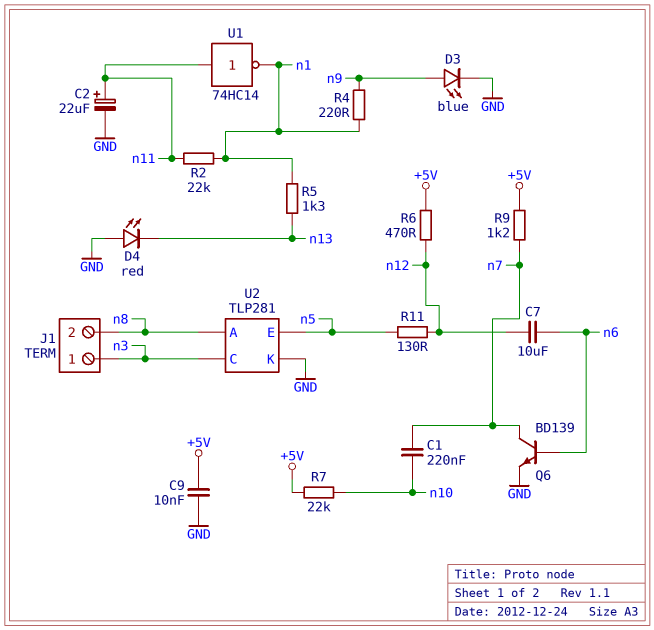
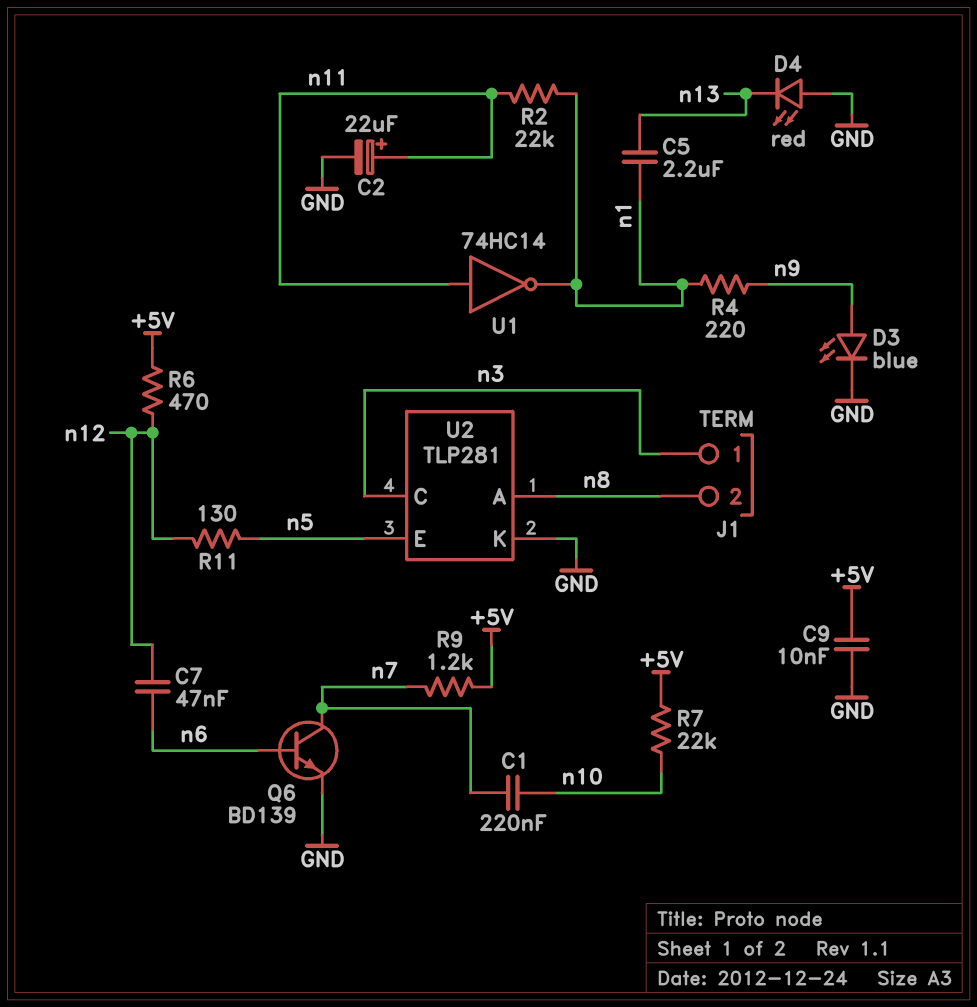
C5: none -> 2.2uF (n1, n13)
C7: 10uF (n6, n12) -> 47nF (n6, n12)
R5: 1.3k (n1, n13) -> none

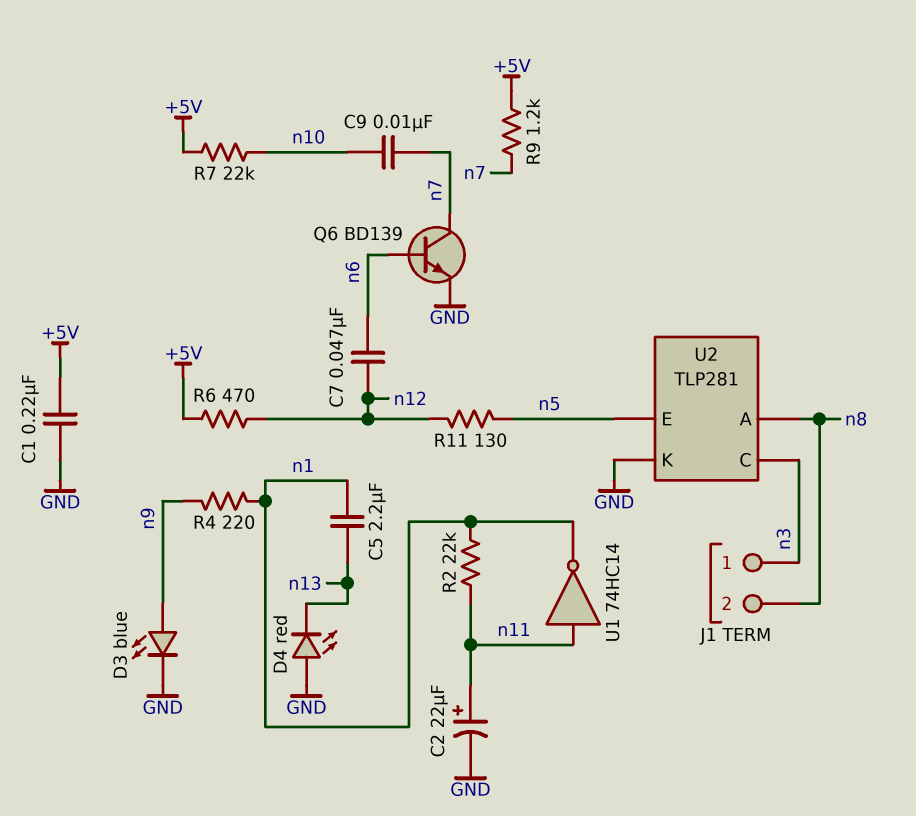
C1: 220nF (n7, n10) -> 220nF (+5V, GND)
C9: 10nF (+5V, GND) -> 10nF (n7, n10)

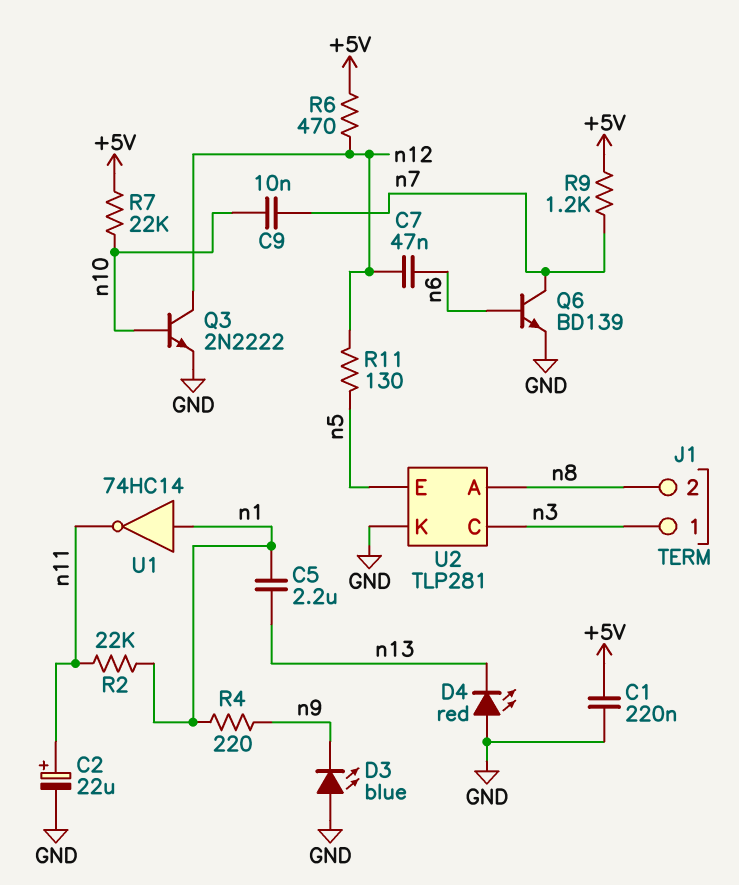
D3: LED blue (A n9, K GND) -> LED blue (A GND, K n9)
Q3: none -> NPN 2N2222 (B n10, C n12, E GND)
U1: NOT 74HC14 (in n11, out n1) -> NOT 74HC14 (in n1, out n11)

